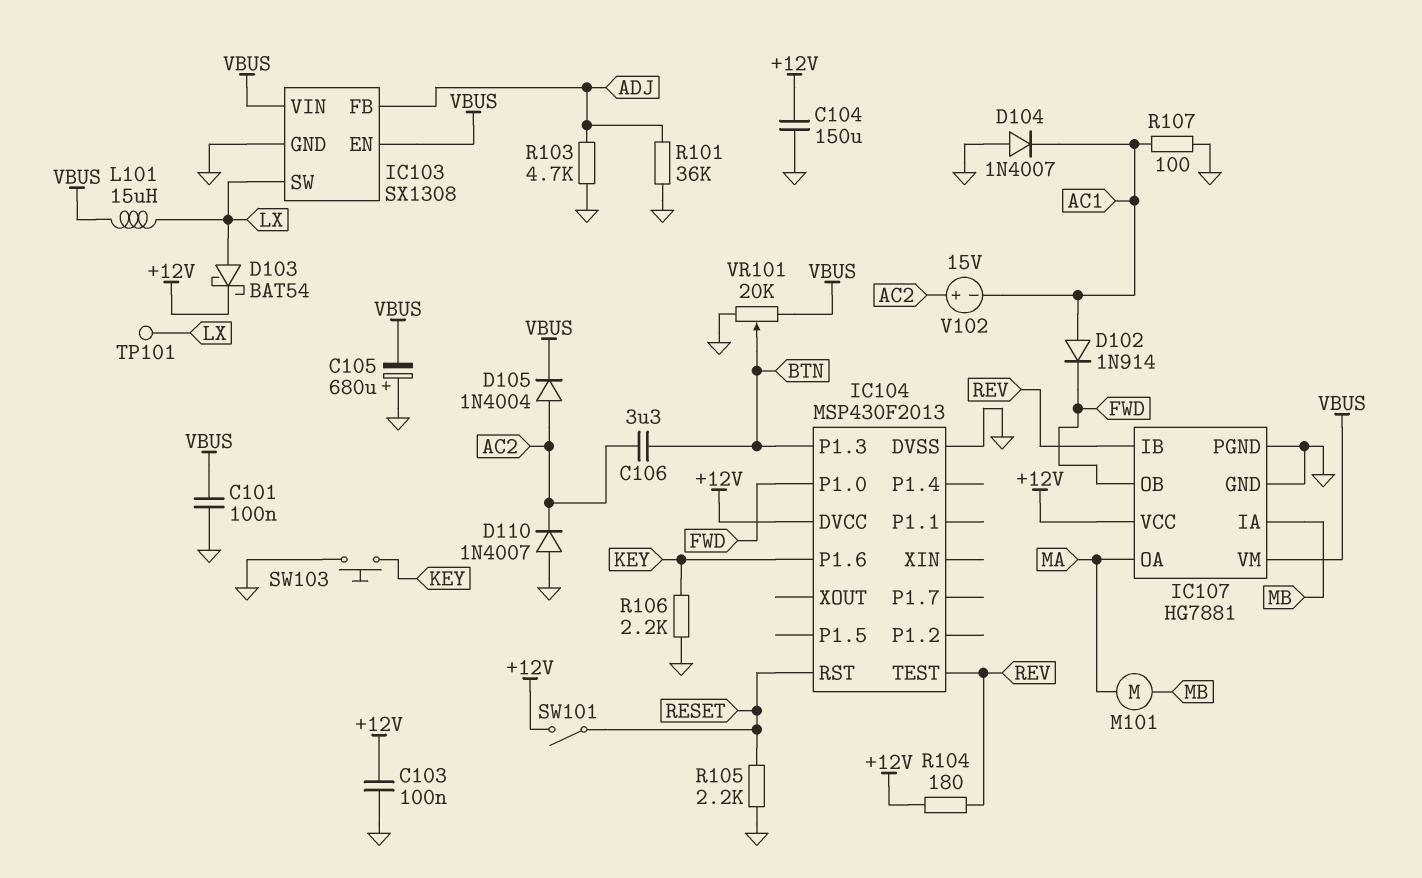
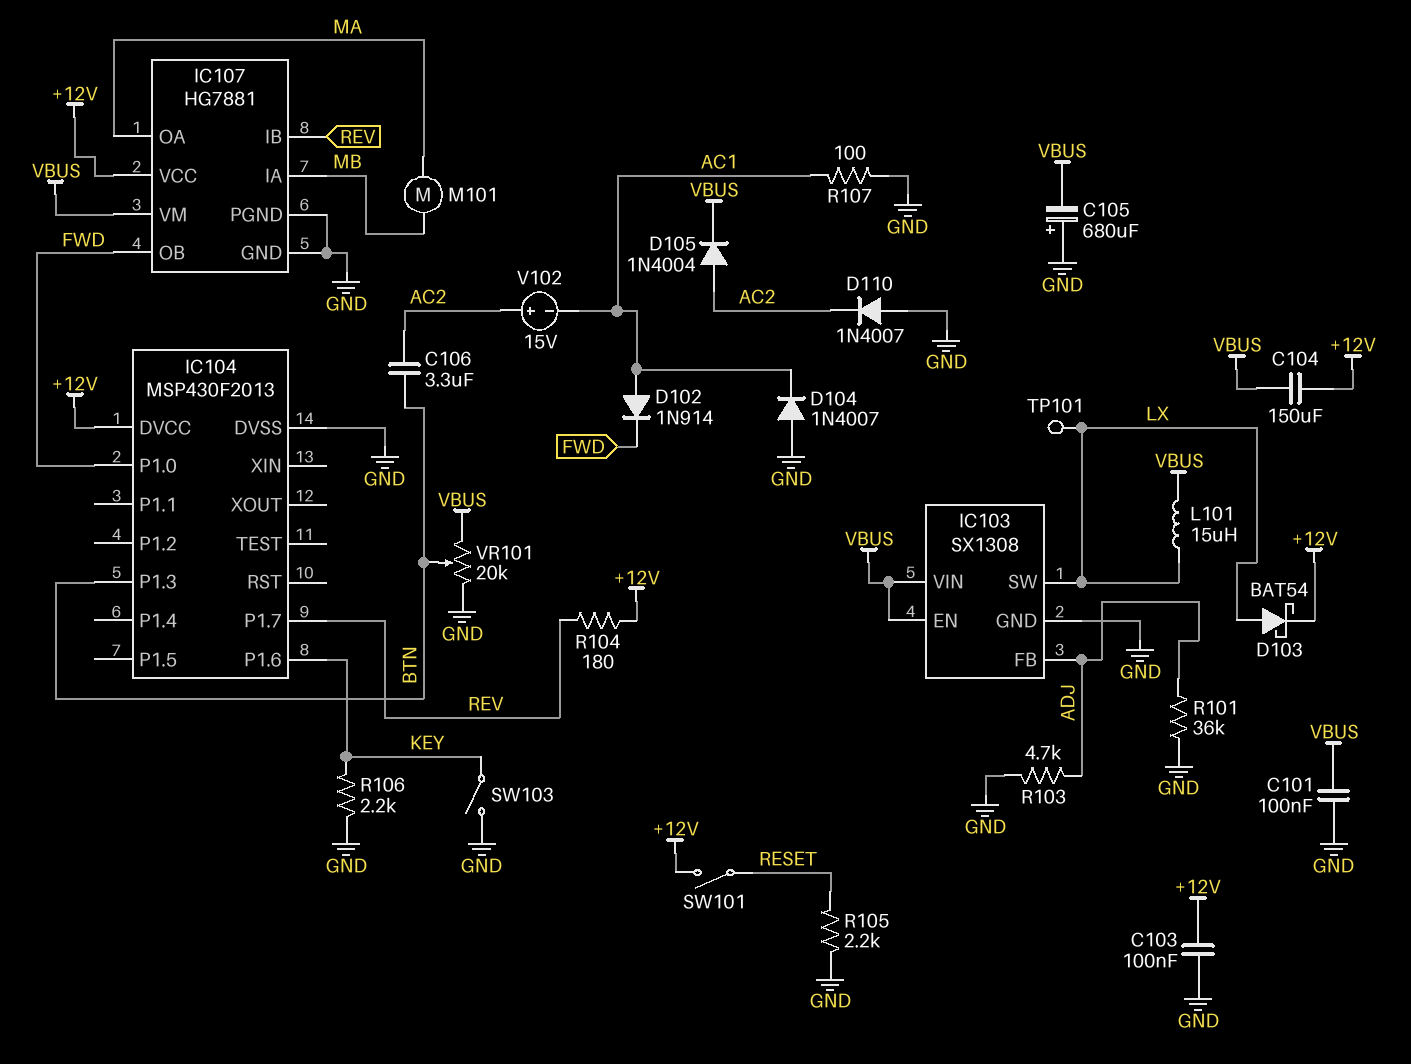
C104: 150uF (+12V, GND) -> 150uF (+12V, VBUS)
IC104 pin P1.7: none -> REV
IC104 pin RST: RESET -> none
IC104 pin TEST: REV -> none
SW103: button (GND, KEY) -> switch (GND, KEY)

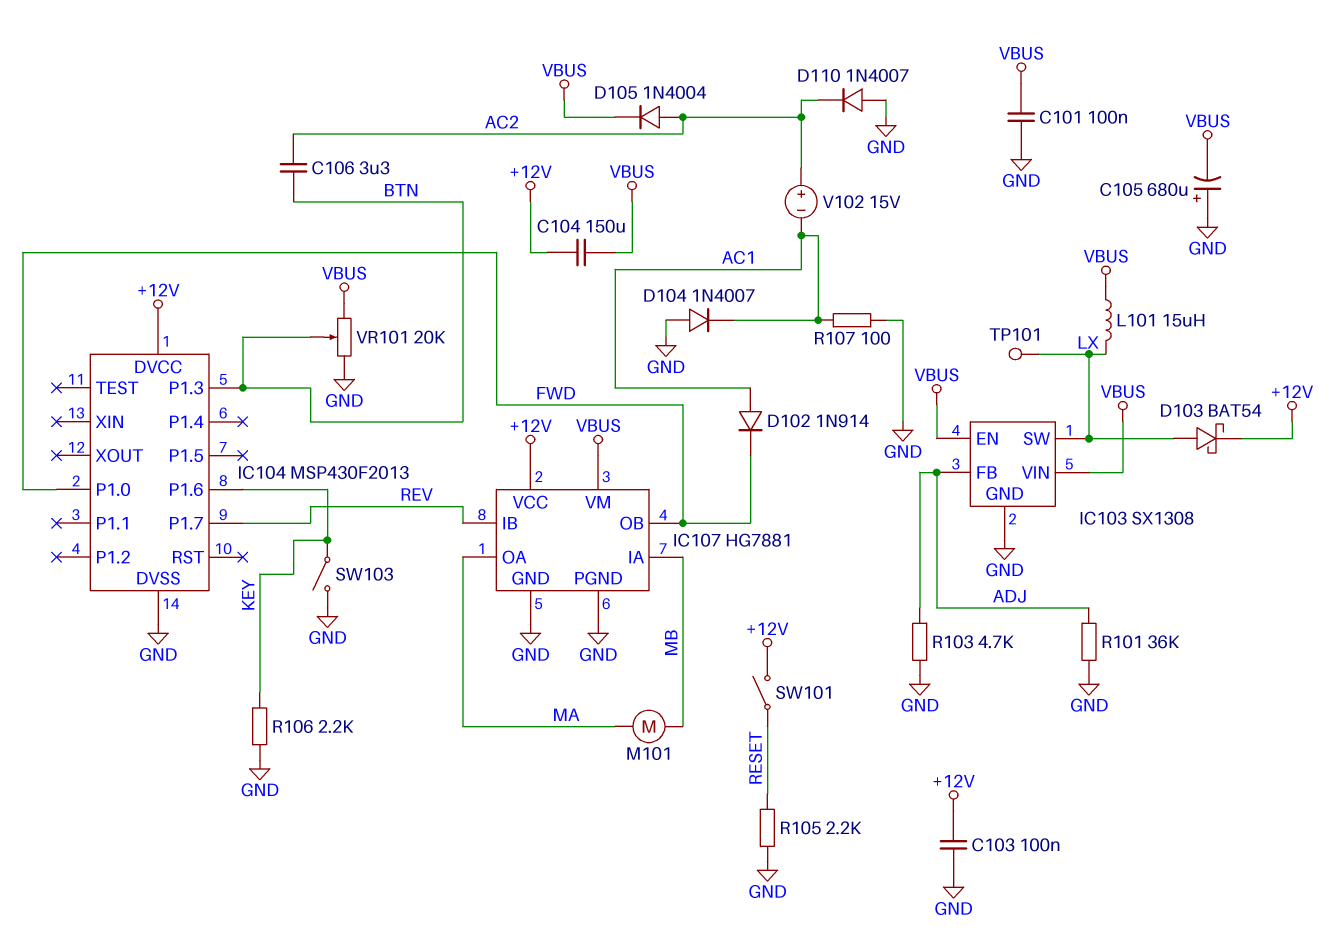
R104: 180 (+12V, REV) -> none

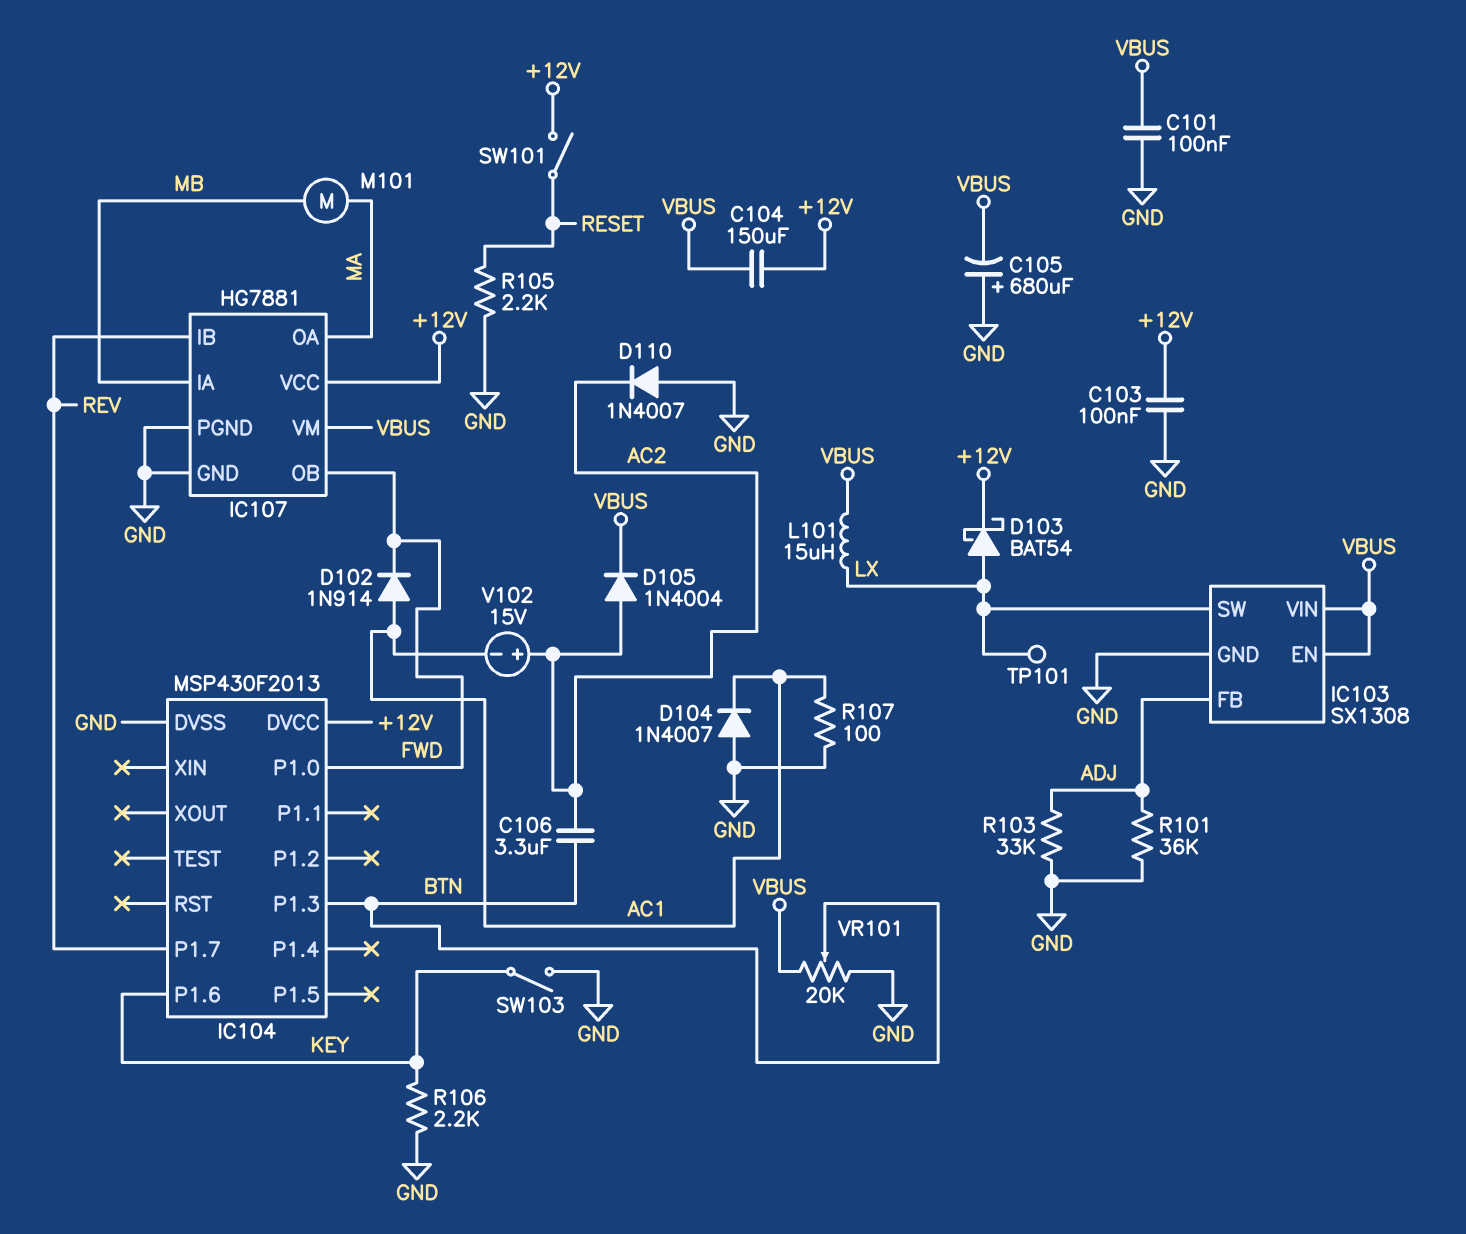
R103: 4.7k (ADJ, GND) -> 33k (ADJ, GND)

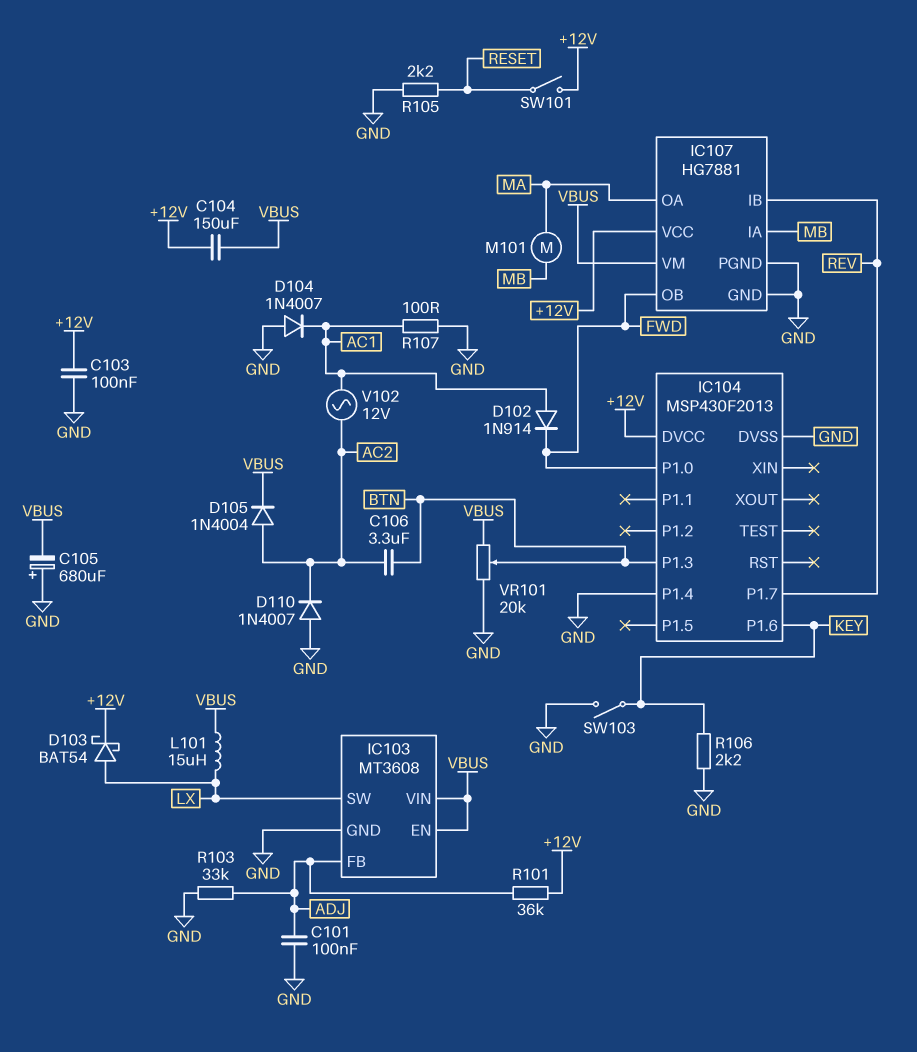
C101: 100nF (GND, VBUS) -> 100nF (ADJ, GND)
IC103: SX1308 -> MT3608
IC104 pin P1.4: none -> GND
R101: 36k (ADJ, GND) -> 36k (+12V, ADJ)
TP101: test point (LX) -> none
V102: 15V (plus AC2, minus AC1) -> AC 12V (AC1, AC2)

